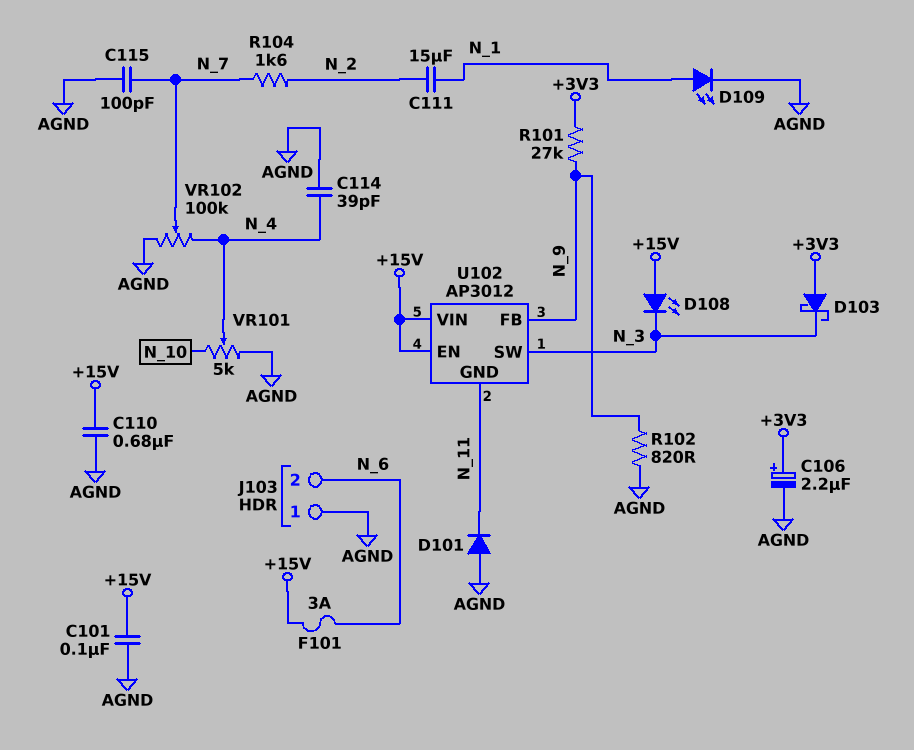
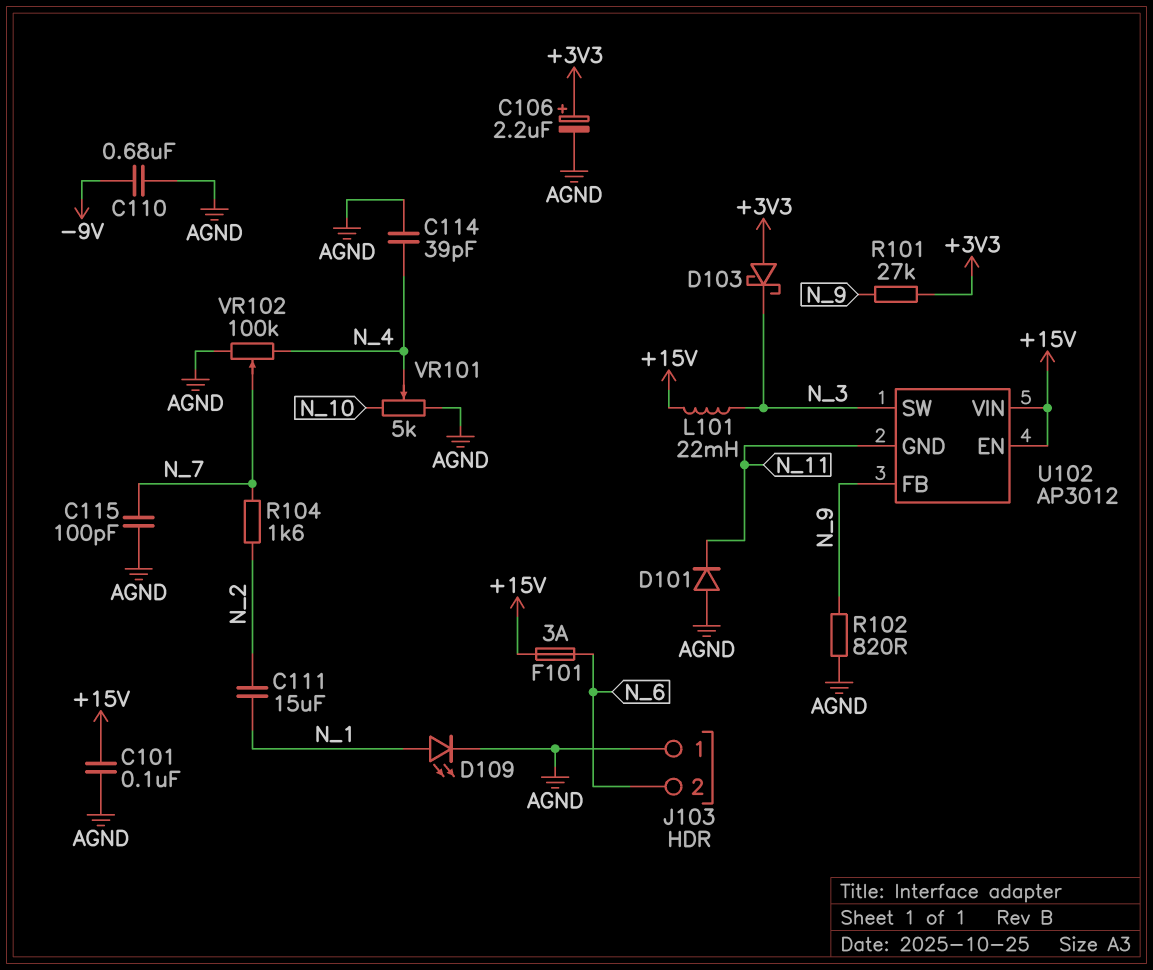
C110: 680nF (+15V, AGND) -> 680nF (-9V, AGND)
D108: LED (A +15V, K N_3) -> none
L101: none -> 22mH (+15V, N_3)

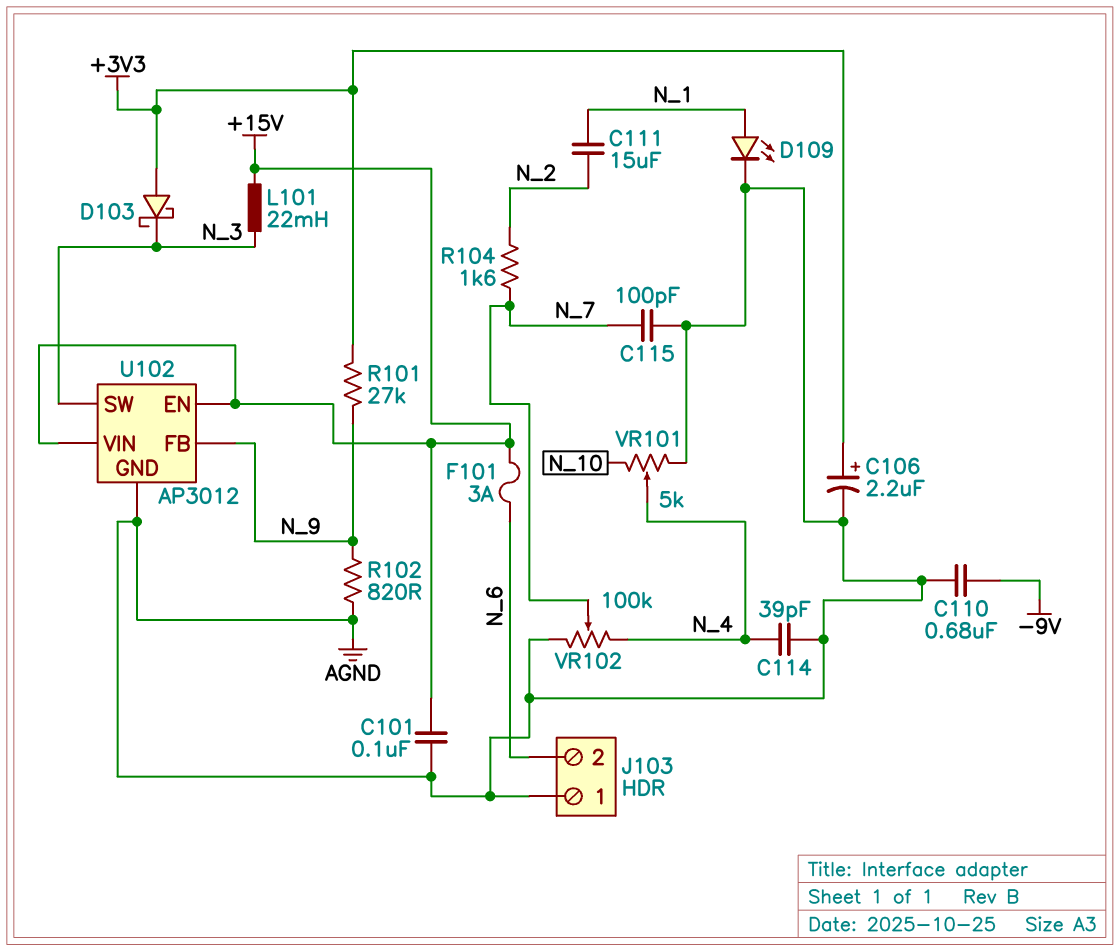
D101: diode (A AGND, K N_11) -> none
U102 pin GND: N_11 -> AGND

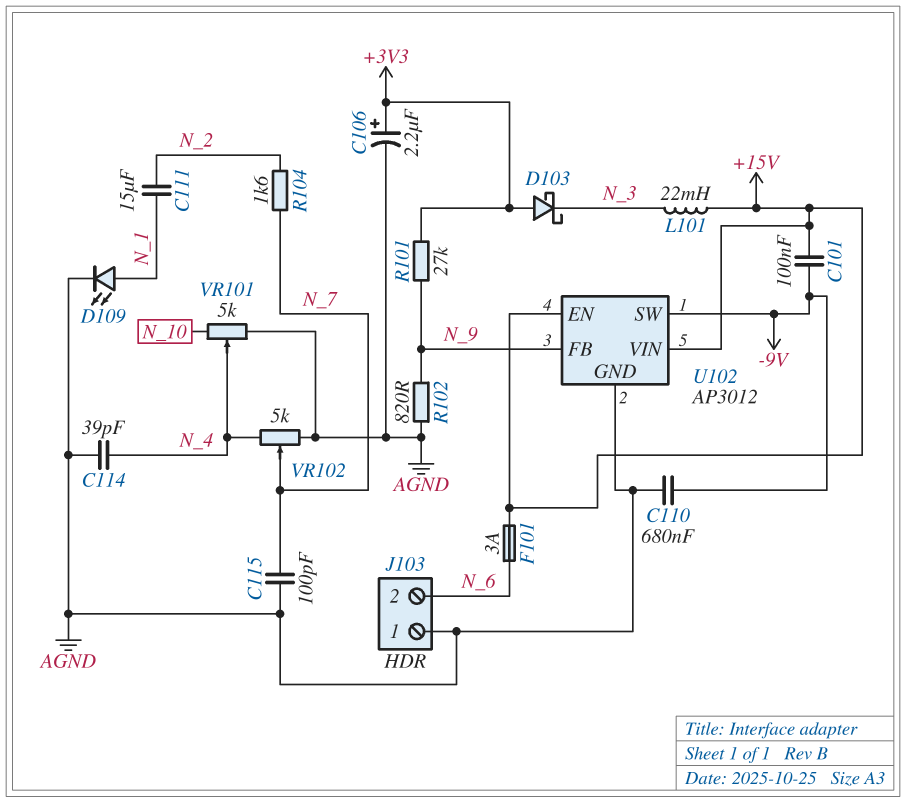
C101: 100nF (+15V, AGND) -> 100nF (+15V, -9V)
U102 pin SW: N_3 -> -9V
VR102: 100k (AGND, N_4, wiper N_7) -> 5k (AGND, N_4, wiper N_7)

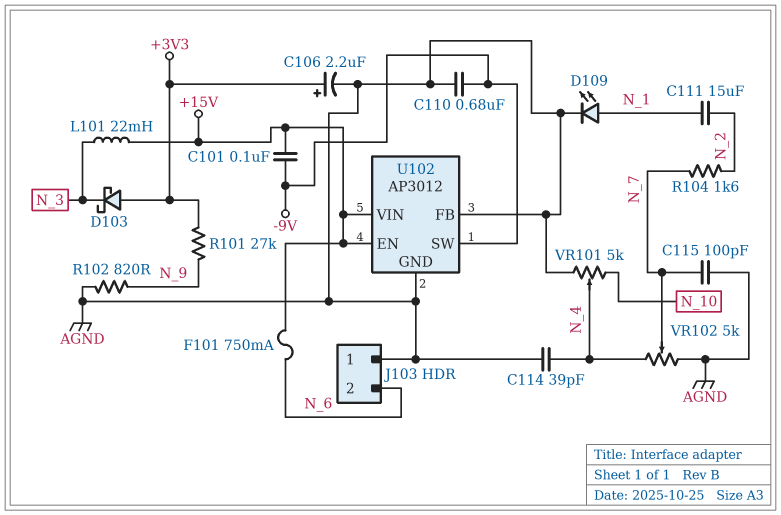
F101: 3A (+15V, N_6) -> 750mA (+15V, N_6)
U102 pin FB: N_9 -> AGND

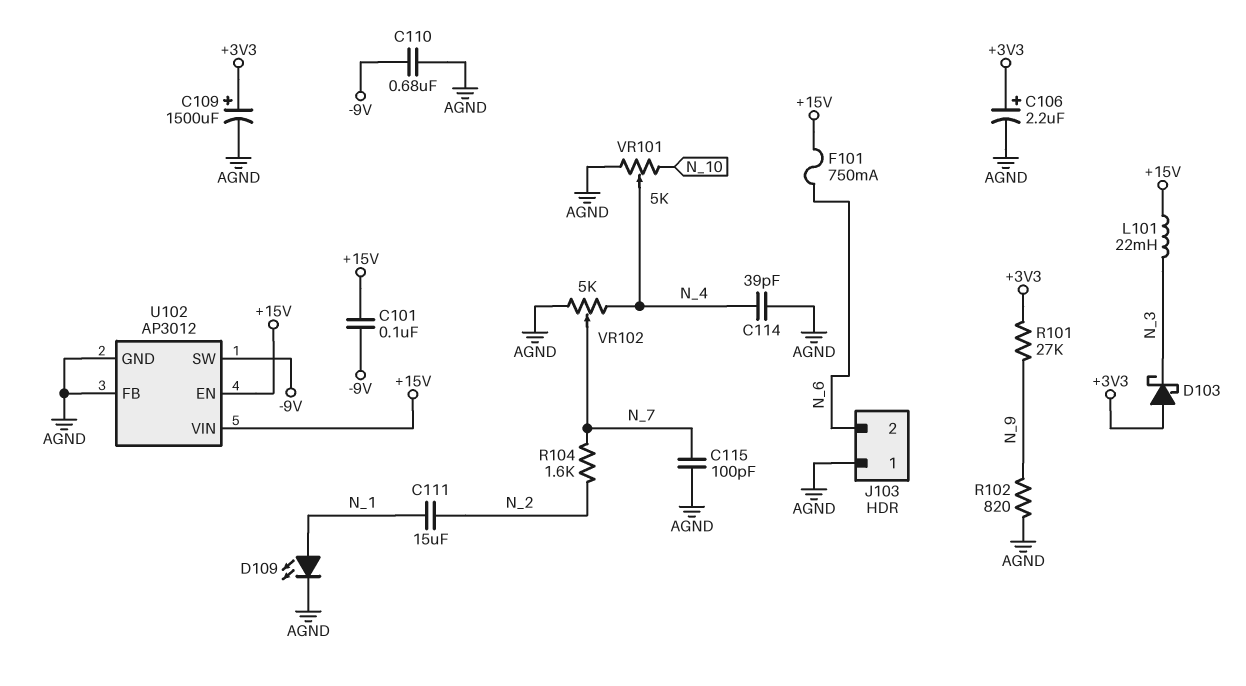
C109: none -> 1500uF (plus +3V3, minus AGND)

